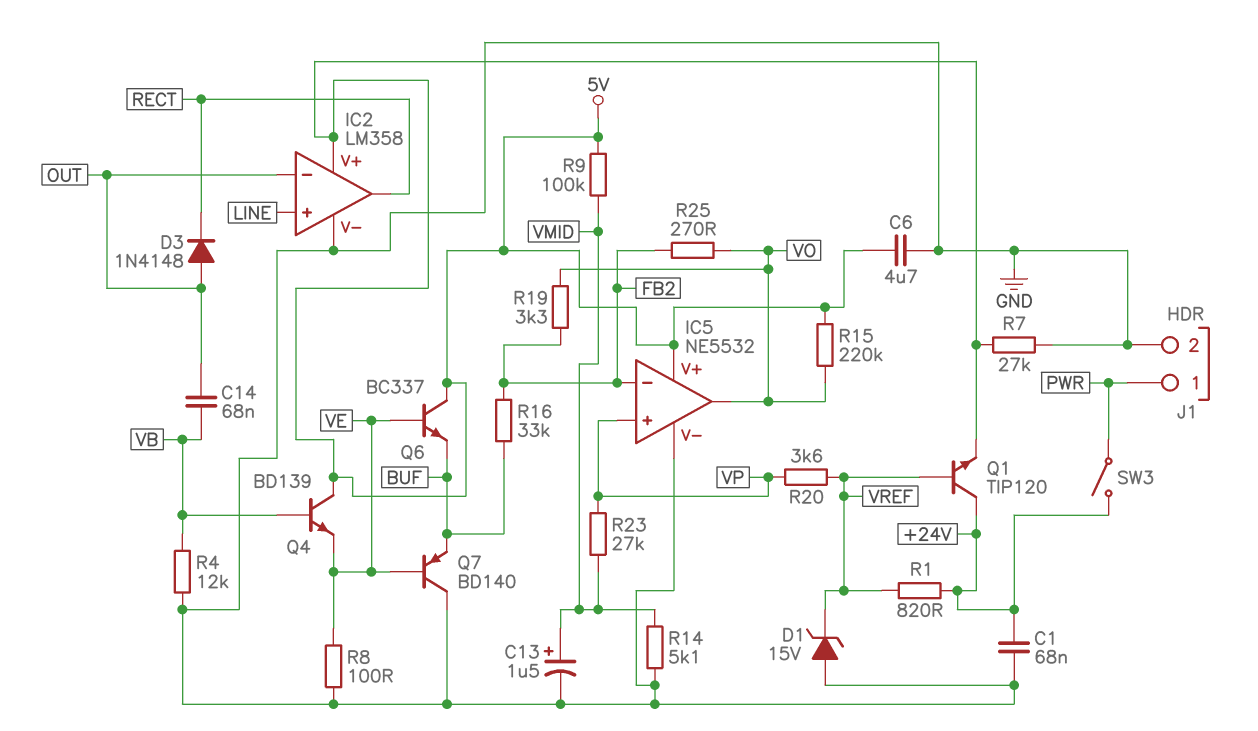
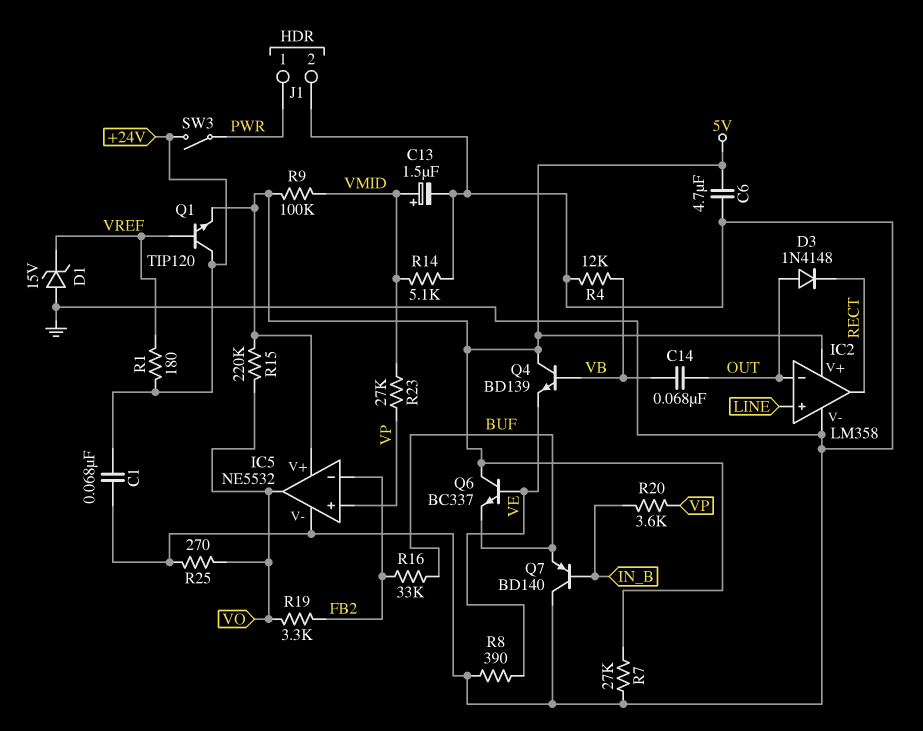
Q7: PNP BD140 (B VE, C GND, E BUF) -> PNP BD140 (B IN_B, C GND, E BUF)
R1: 820 (+24V, VREF) -> 180 (+24V, VREF)
R8: 100 (GND, VE) -> 390 (GND, VE)
R20: 3.6k (VP, VREF) -> 3.6k (IN_B, VP)
R25: 270 (FB2, VO) -> 270 (GND, VO)

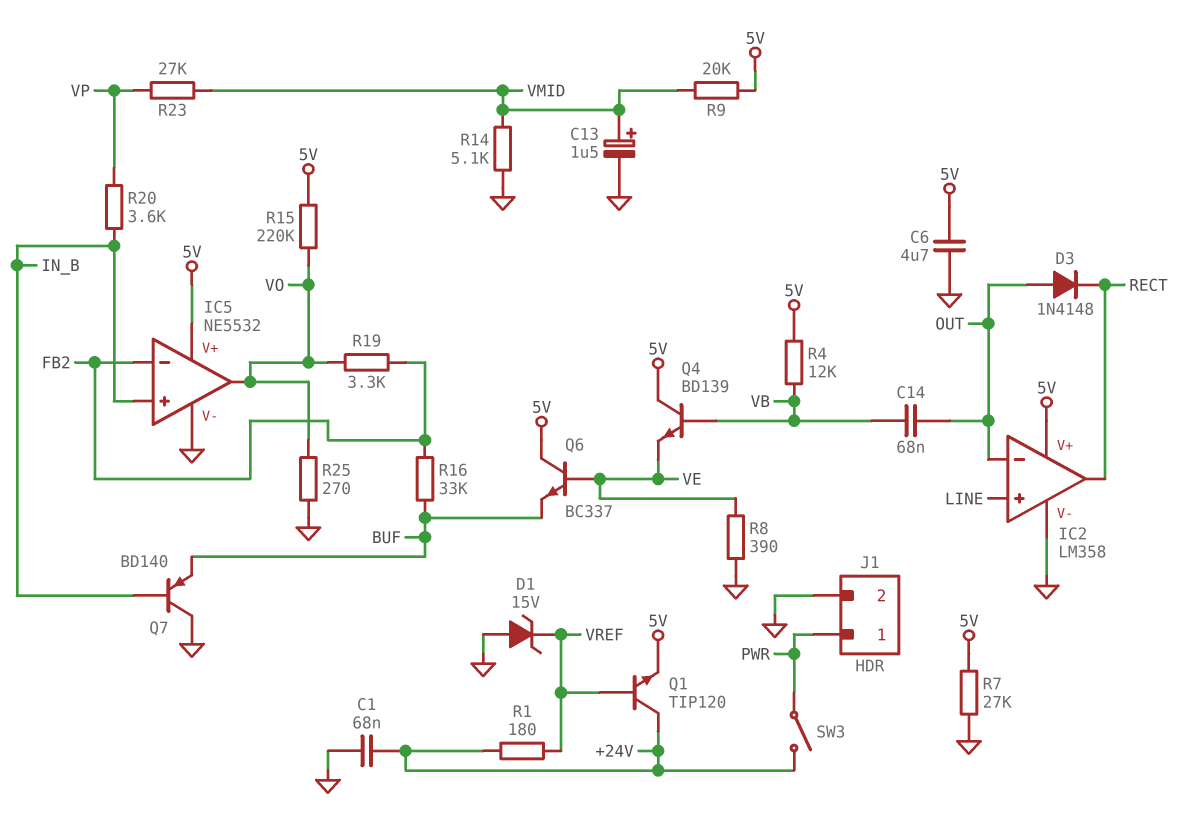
IC5 pin in+: VP -> IN_B
R4: 12k (GND, VB) -> 12k (5V, VB)
R9: 100k (5V, VMID) -> 20k (5V, VMID)

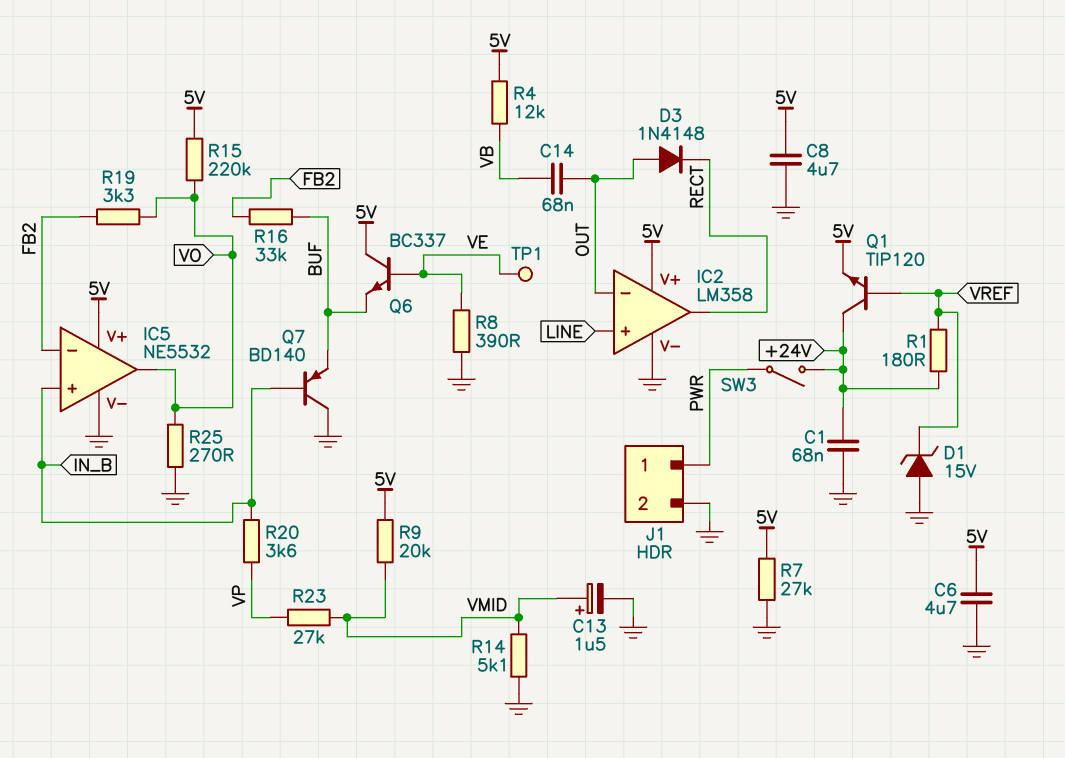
C8: none -> 4.7uF (5V, GND)
Q4: NPN BD139 (B VB, C 5V, E VE) -> none
TP1: none -> test point (VE)

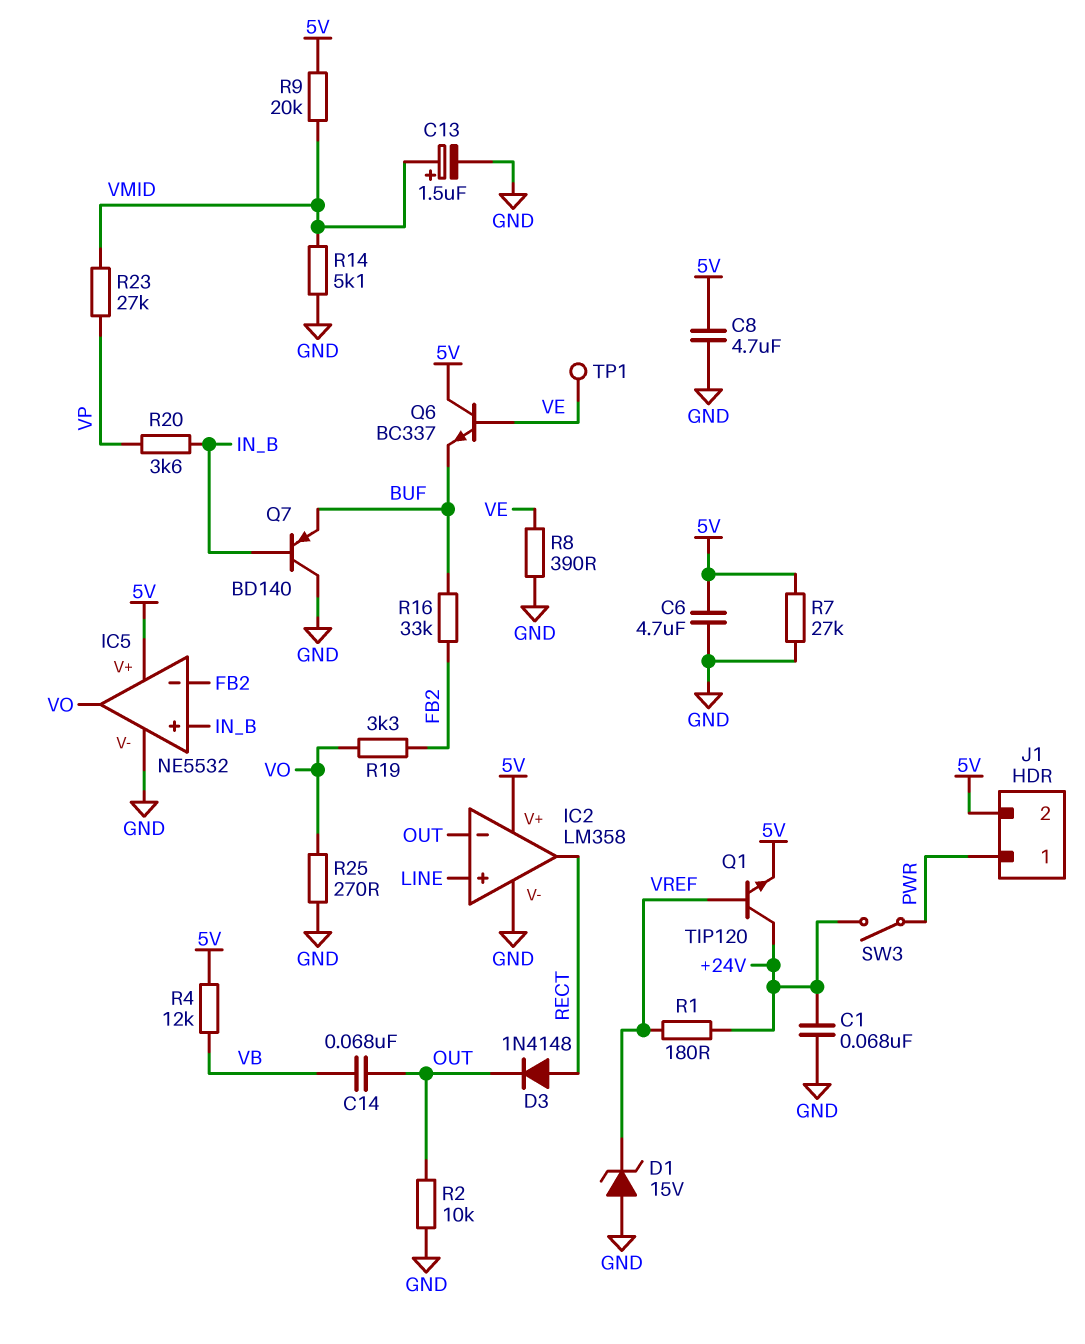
D3: diode 1N4148 (A OUT, K RECT) -> diode 1N4148 (A RECT, K OUT)
J1 pin 2: GND -> 5V
R2: none -> 10k (GND, OUT)
R15: 220k (5V, VO) -> none

